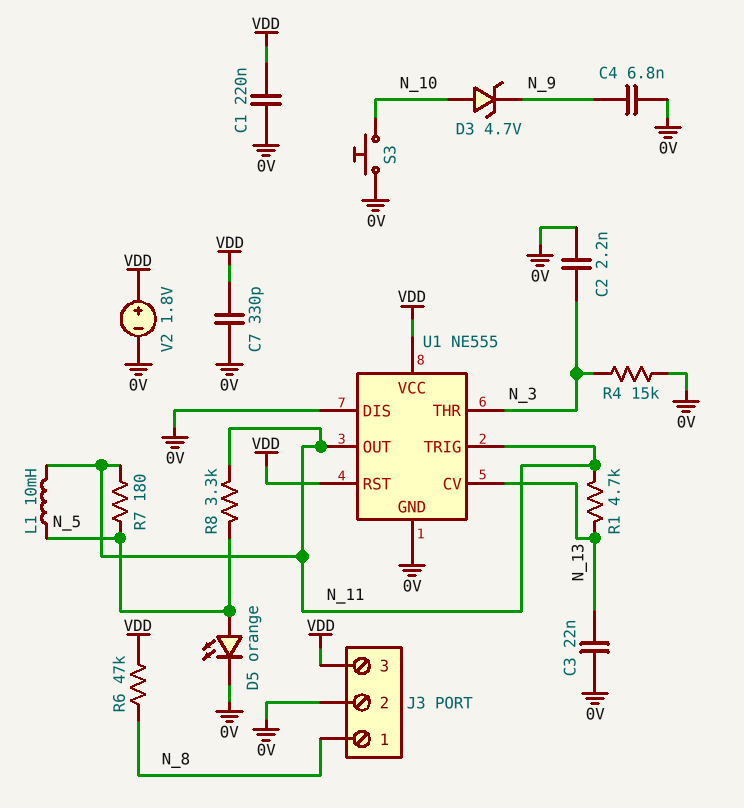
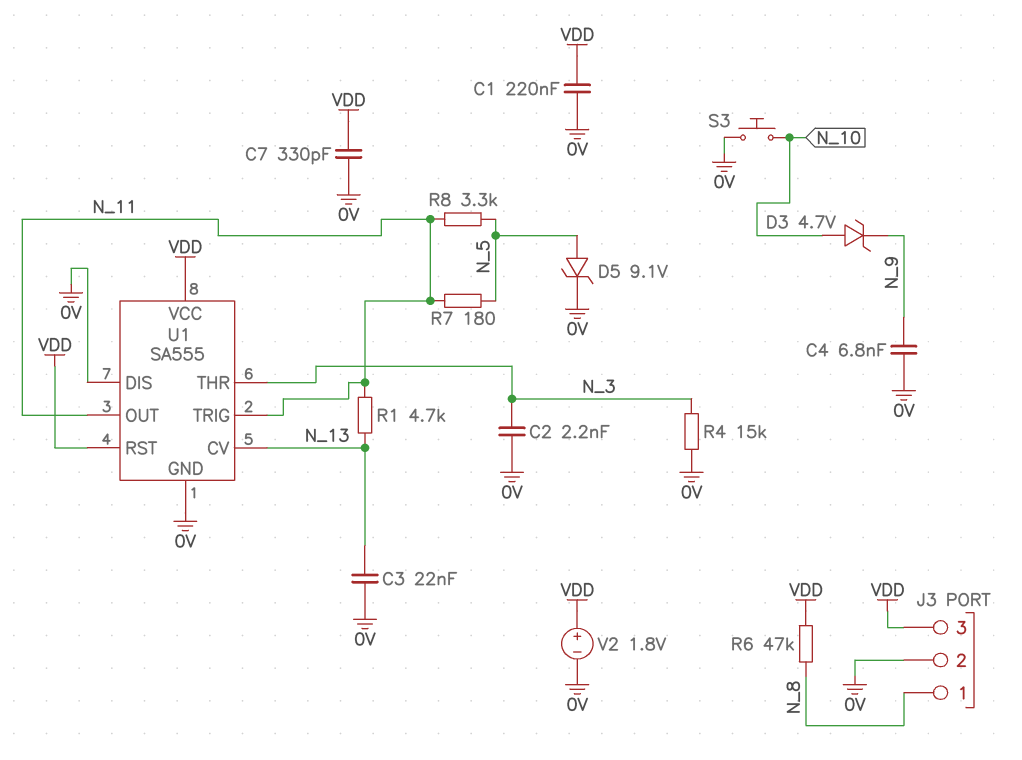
D5: LED orange (A N_5, K 0V) -> zener 9.1V (A N_5, K 0V)
L1: 10mH (N_5, N_11) -> none
U1: NE555 -> SA555

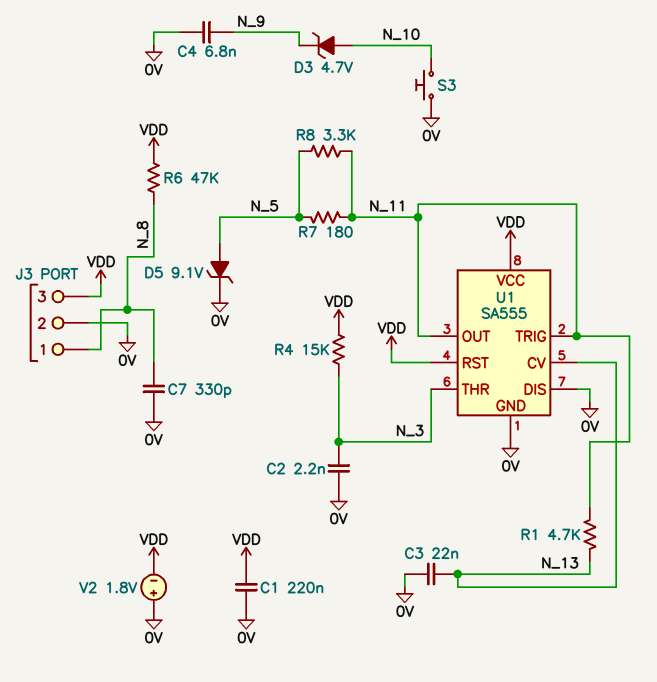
C7: 330pF (0V, VDD) -> 330pF (0V, N_8)
R4: 15k (0V, N_3) -> 15k (N_3, VDD)
V2: 1.8V (plus VDD, minus 0V) -> 1.8V (plus 0V, minus VDD)

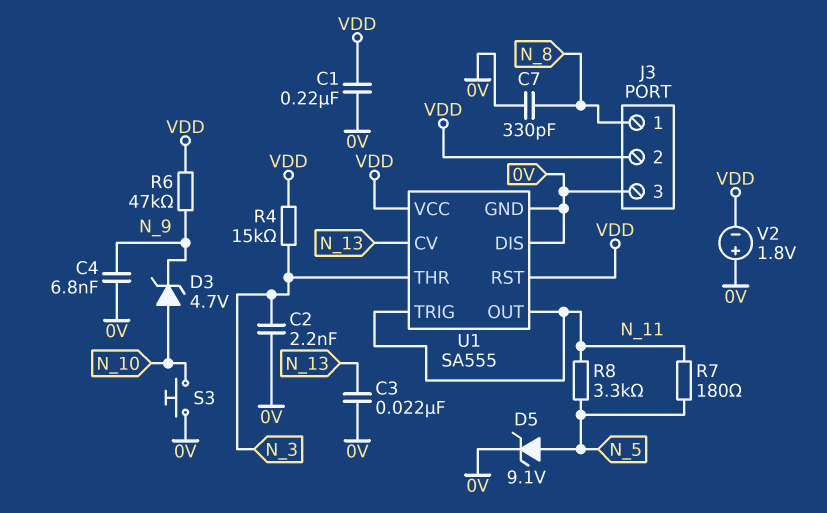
J3 pin 2: 0V -> VDD
J3 pin 3: VDD -> 0V
R1: 4.7k (N_11, N_13) -> none
R6: 47k (N_8, VDD) -> 47k (N_9, VDD)

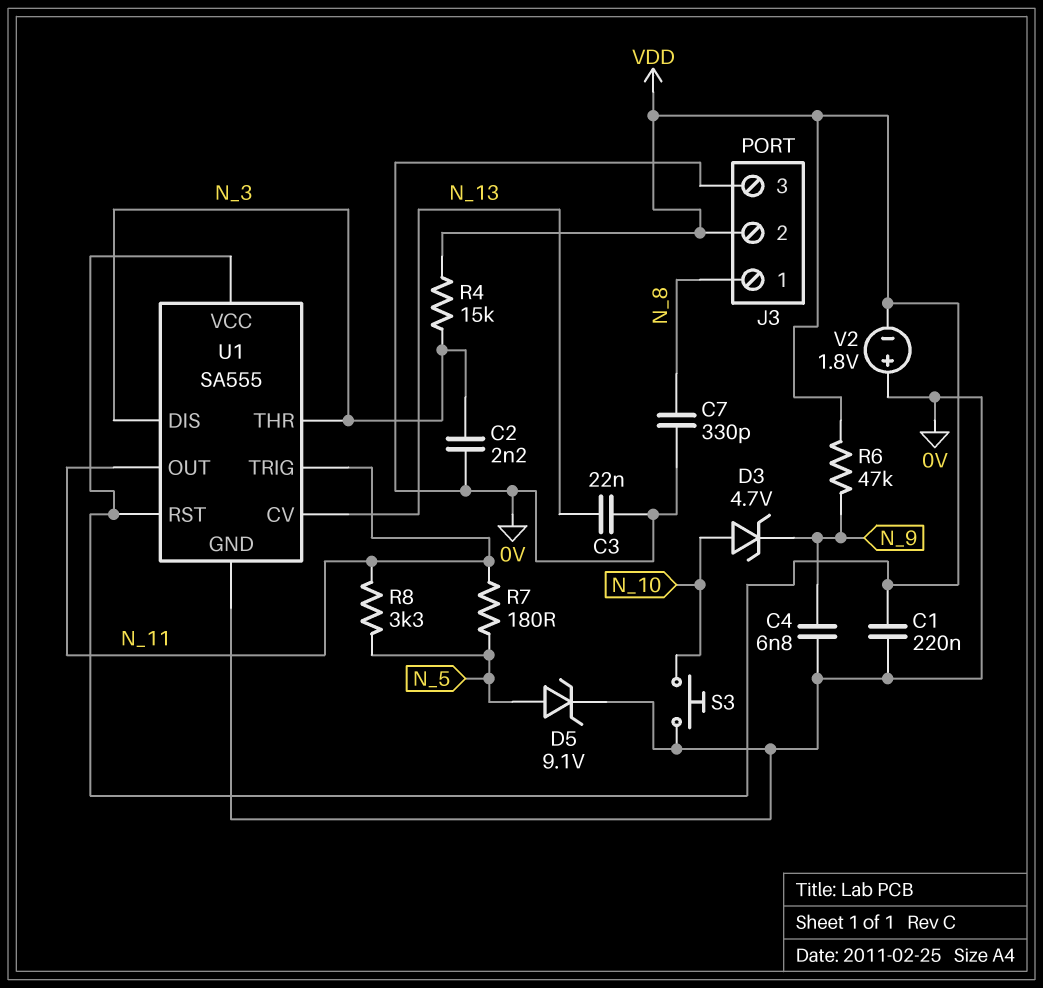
U1 pin DIS: 0V -> N_3

